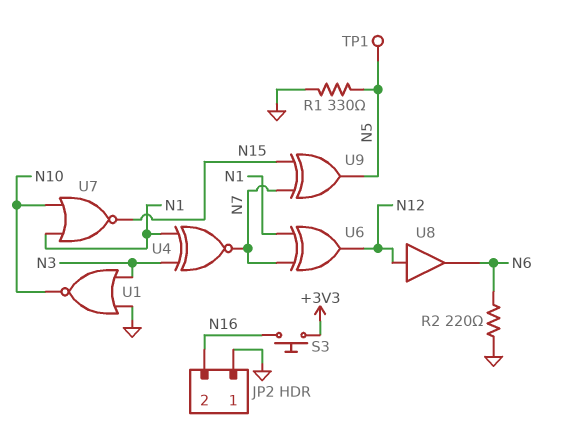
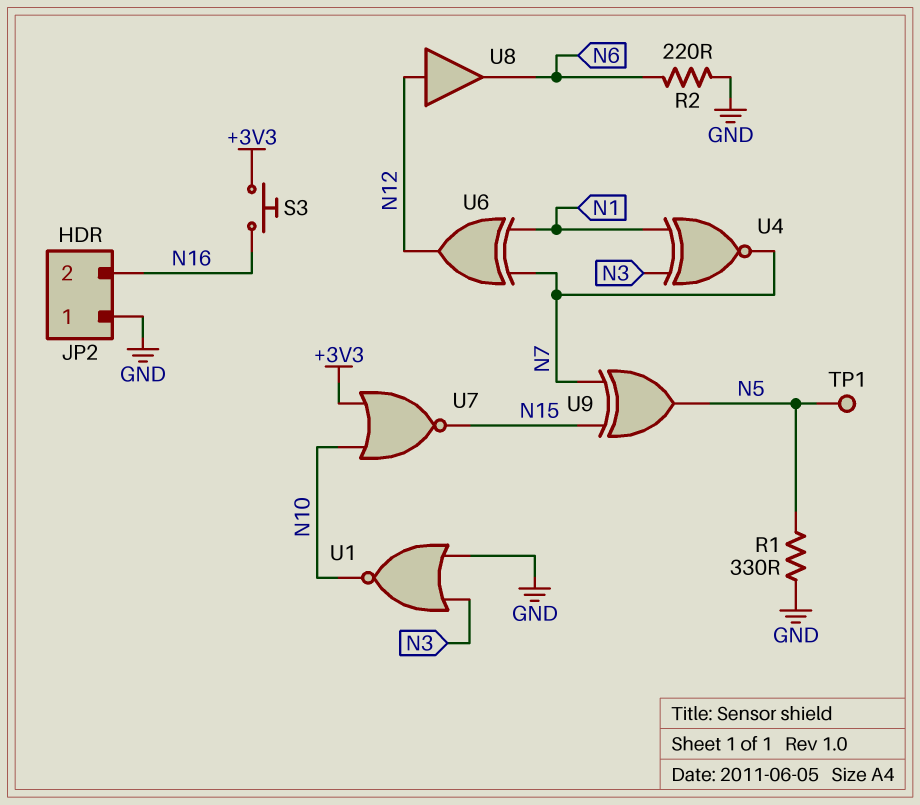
U7: NOR (in N1, in N10, out N15) -> NOR (in +3V3, in N10, out N15)

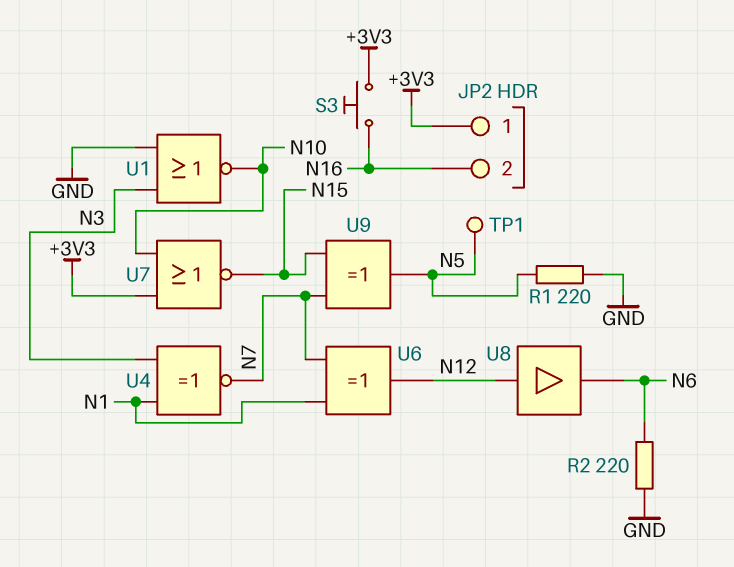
JP2 pin 1: GND -> +3V3
R1: 330 (GND, N5) -> 220 (GND, N5)

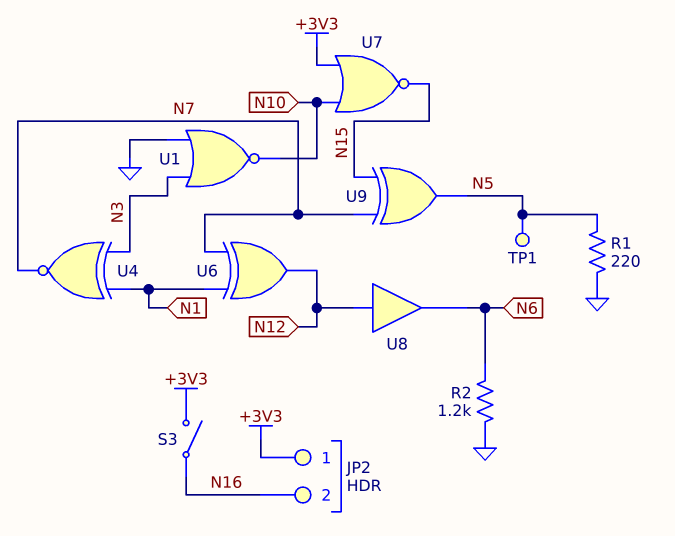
R2: 220 (GND, N6) -> 1.2k (GND, N6)
S3: button (+3V3, N16) -> switch (+3V3, N16)

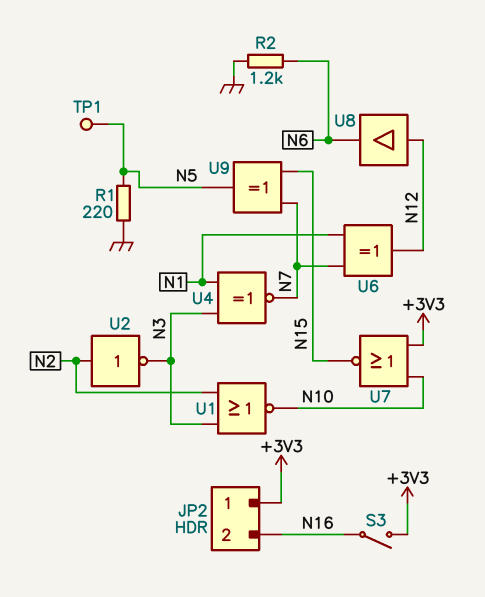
U1: NOR (in GND, in N3, out N10) -> NOR (in N2, in N3, out N10)
U2: none -> NOT (in N2, out N3)

